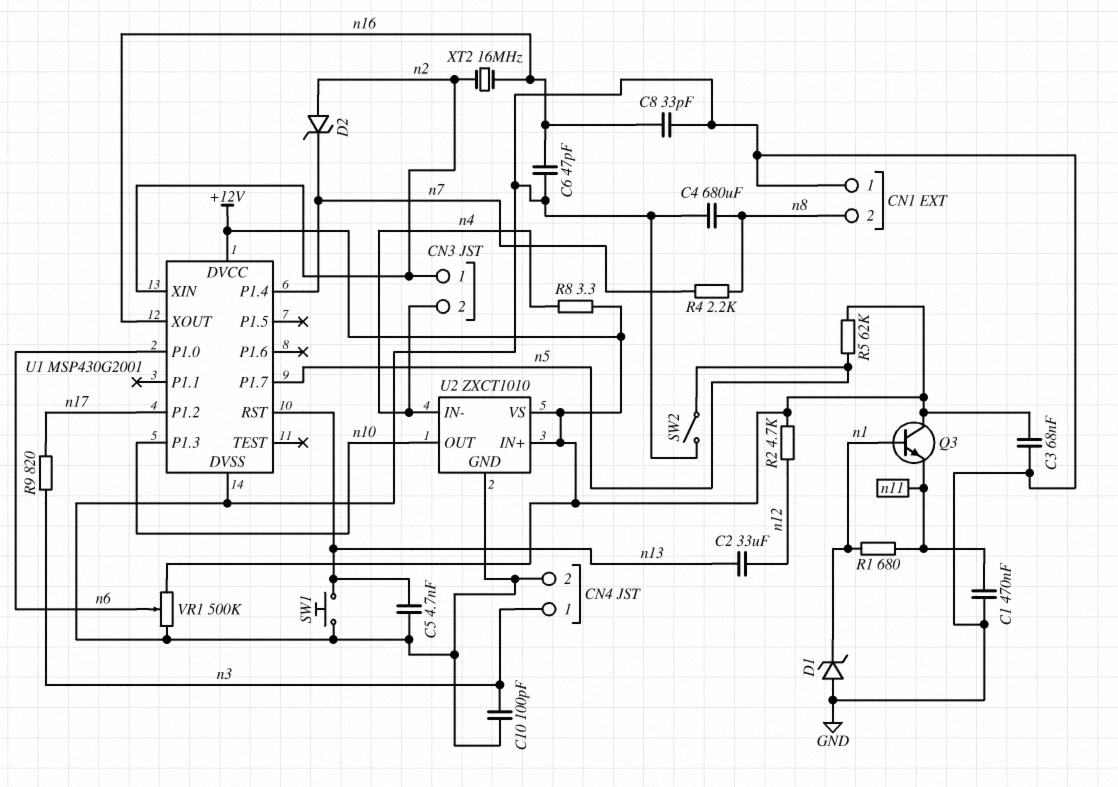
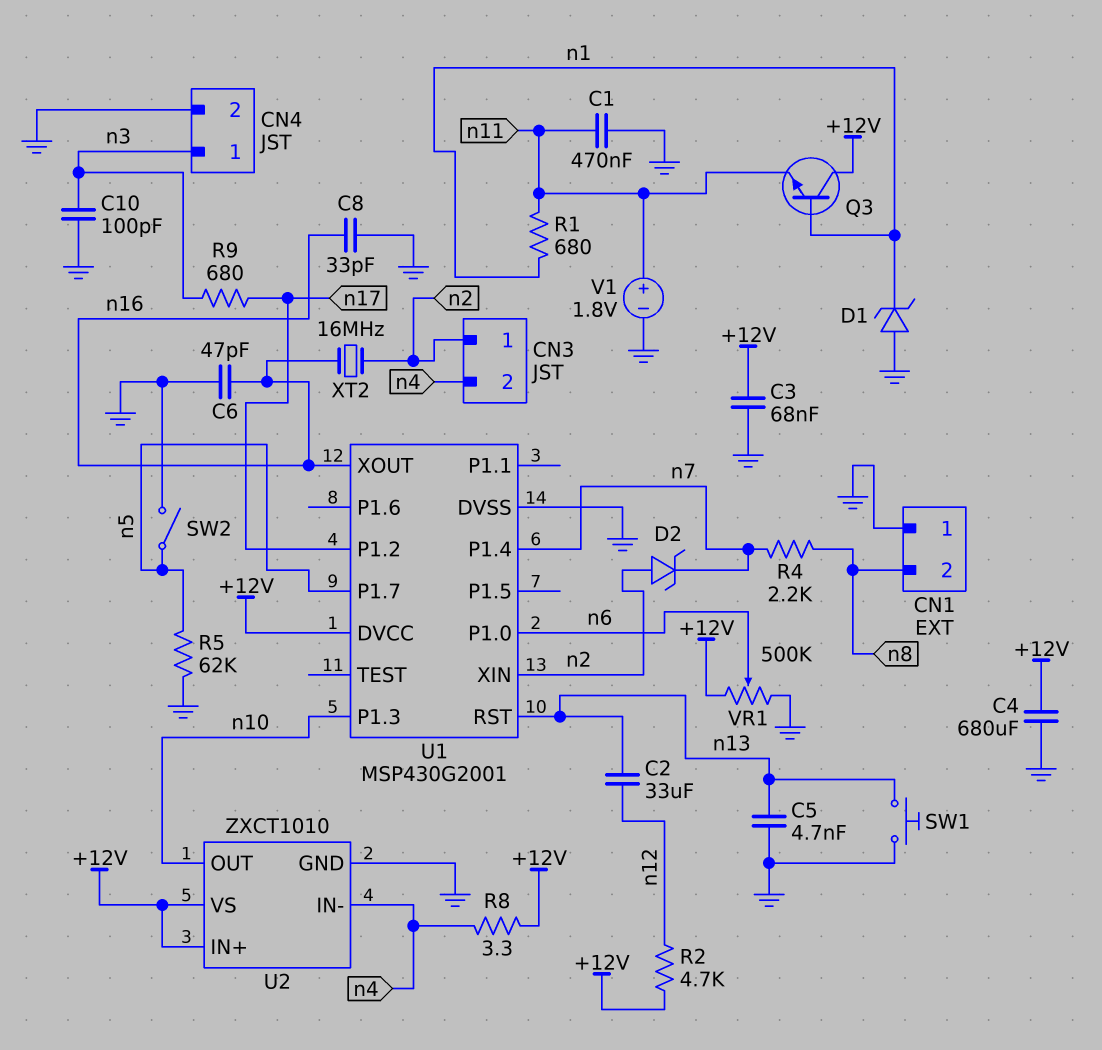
C4: 680uF (GND, n8) -> 680uF (+12V, GND)
R5: 62k (+12V, n5) -> 62k (GND, n5)
R9: 820 (n3, n17) -> 680 (n3, n17)
V1: none -> 1.8V (plus n11, minus GND)

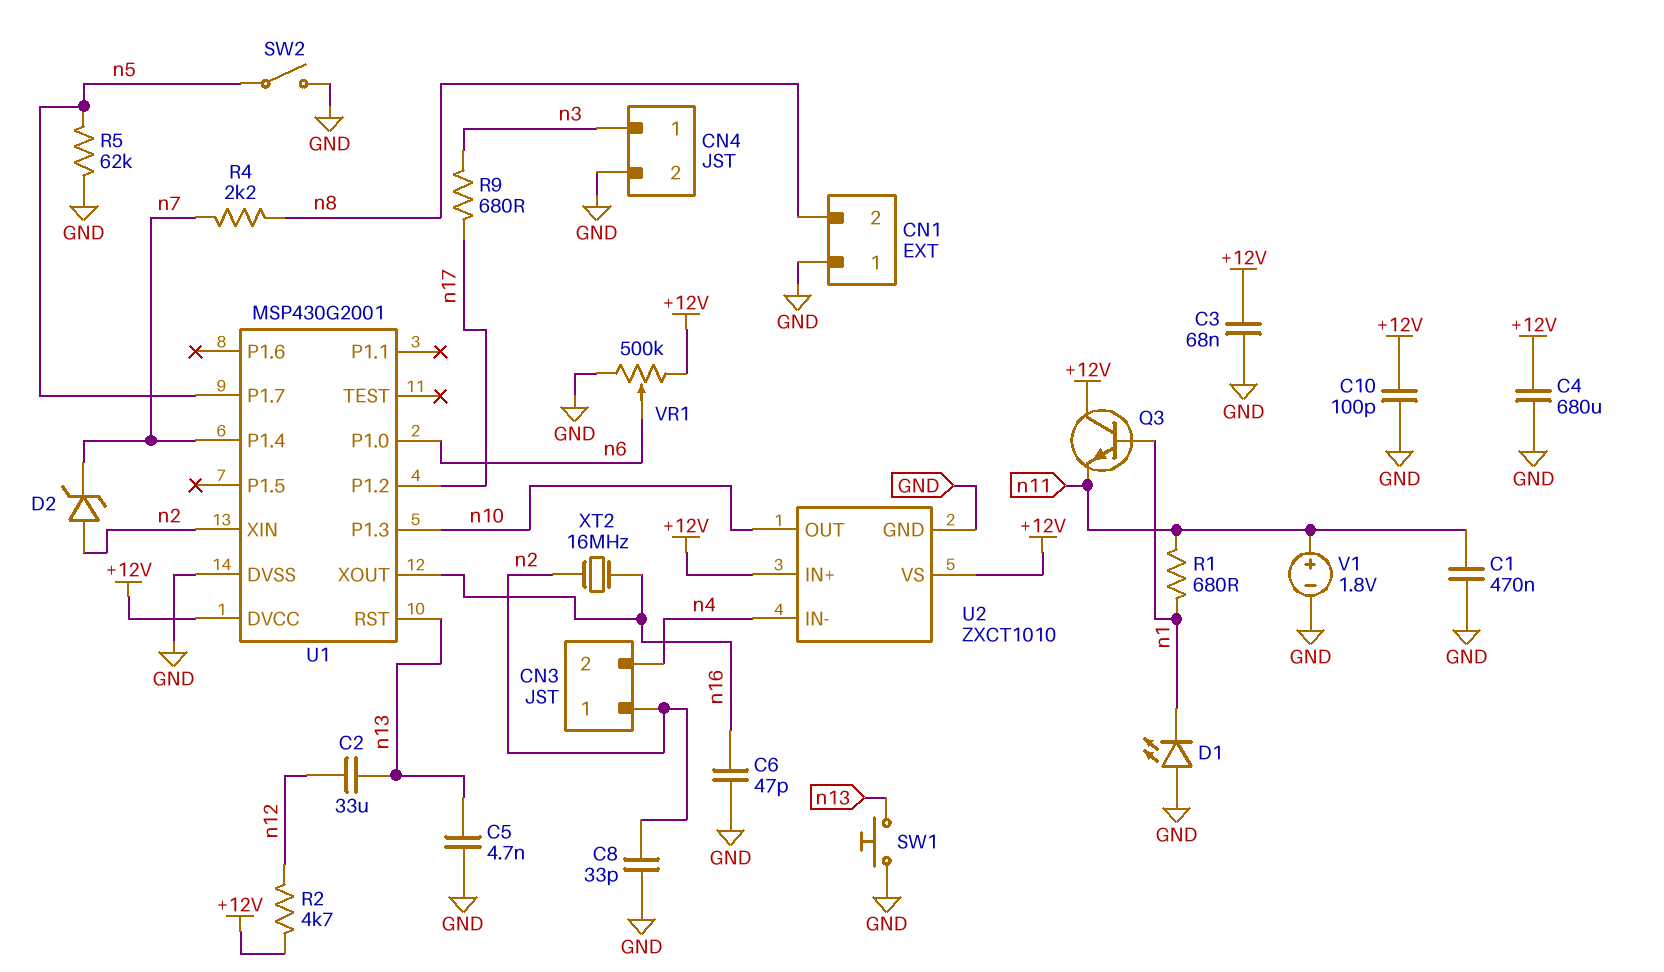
C8: 33pF (GND, n16) -> 33pF (GND, n2)
C10: 100pF (GND, n3) -> 100pF (+12V, GND)
D1: zener (A GND, K n1) -> LED (A GND, K n1)
R8: 3.3 (+12V, n4) -> none

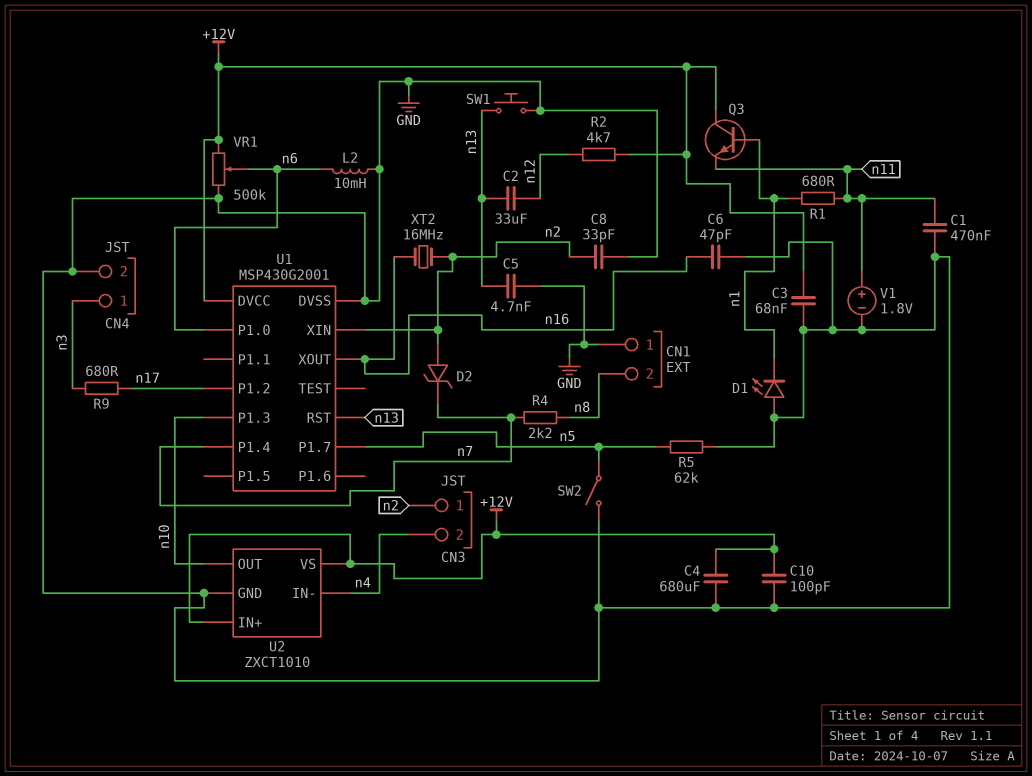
L2: none -> 10mH (GND, n6)

